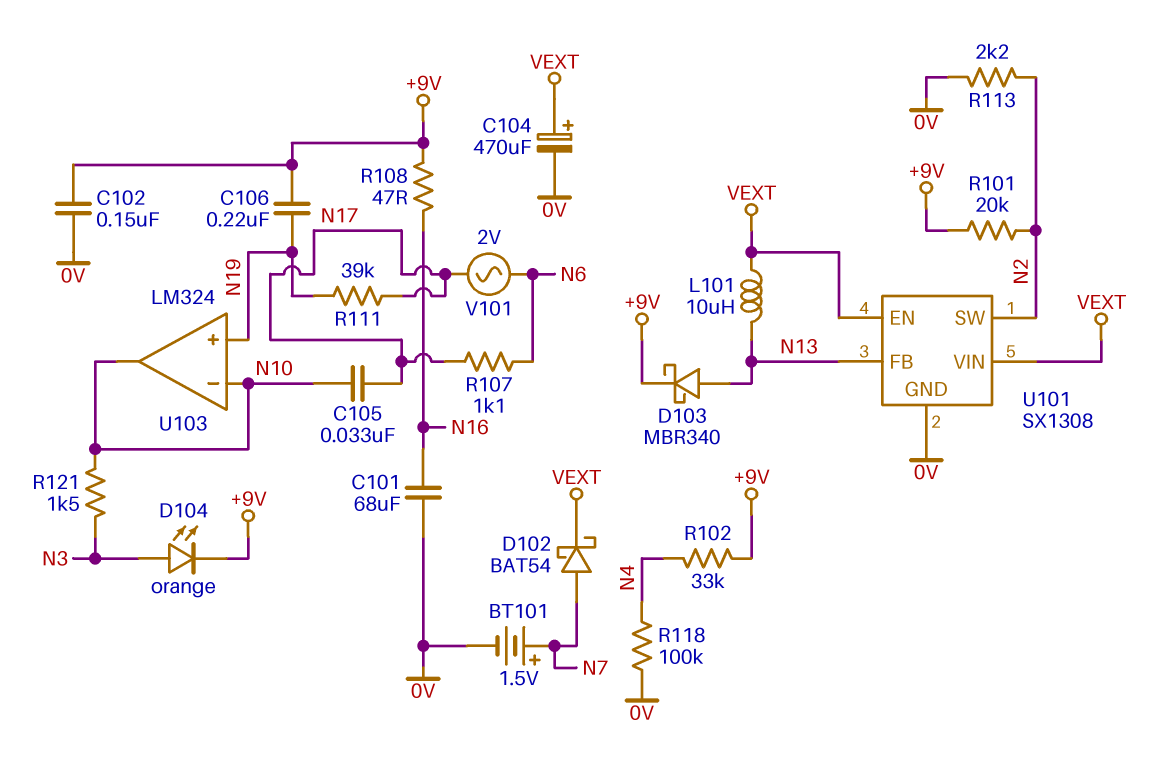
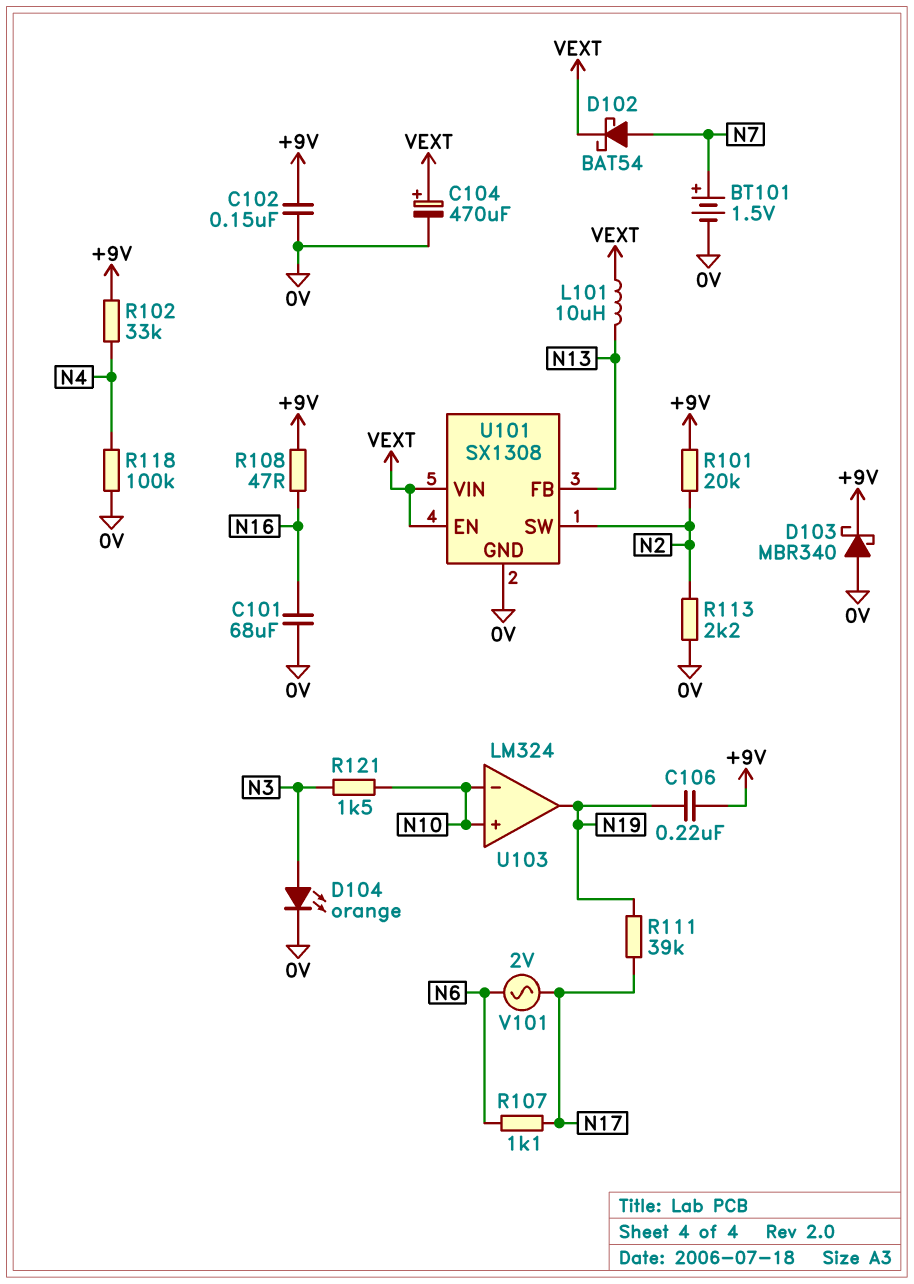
C105: 33nF (N10, N17) -> none
D103: schottky MBR340 (A N13, K +9V) -> schottky MBR340 (A 0V, K +9V)
D104: LED orange (A N3, K +9V) -> LED orange (A N3, K 0V)
U103 pin in+: N19 -> N10
U103 pin out: N10 -> N19

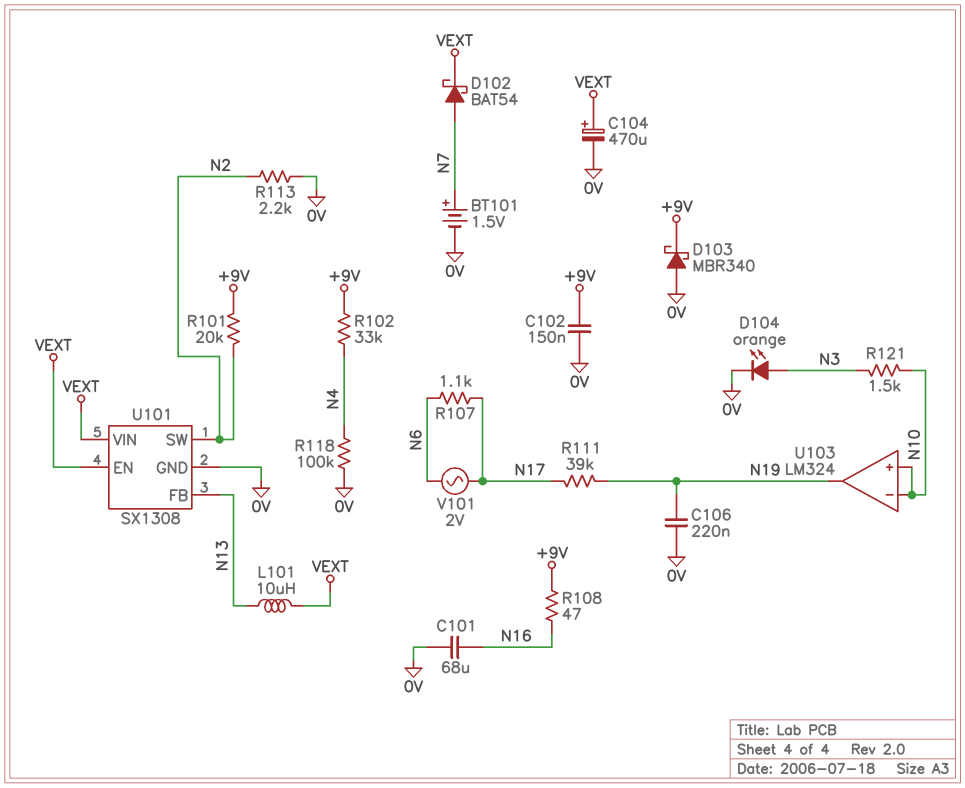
C106: 220nF (+9V, N19) -> 220nF (0V, N19)

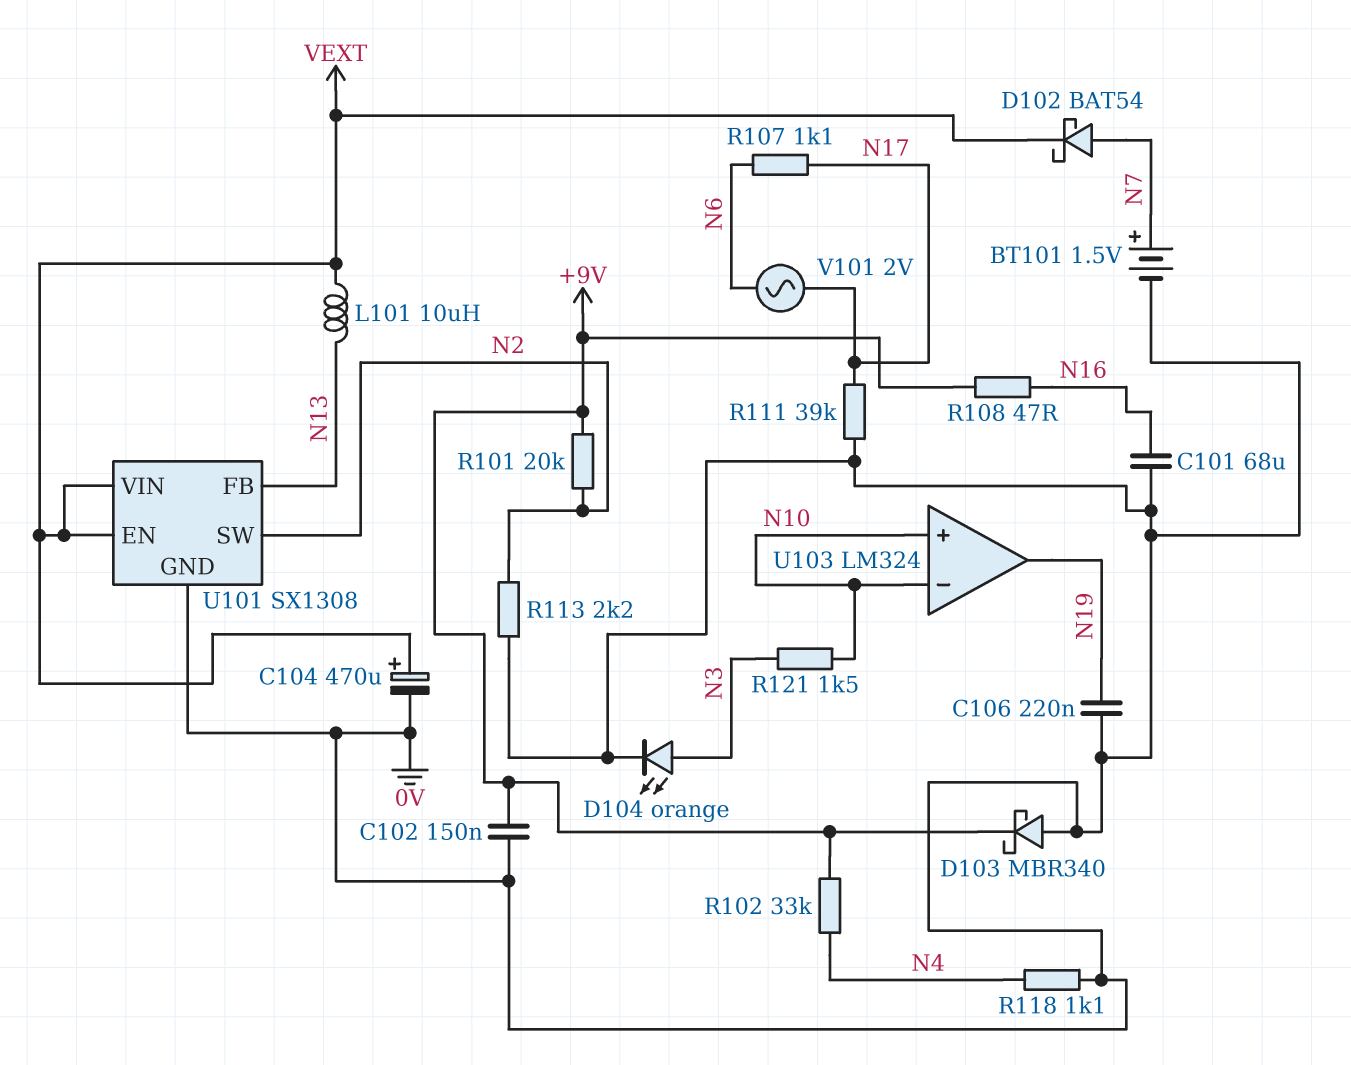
R111: 39k (N17, N19) -> 39k (0V, N17)
R118: 100k (0V, N4) -> 1.1k (0V, N4)

